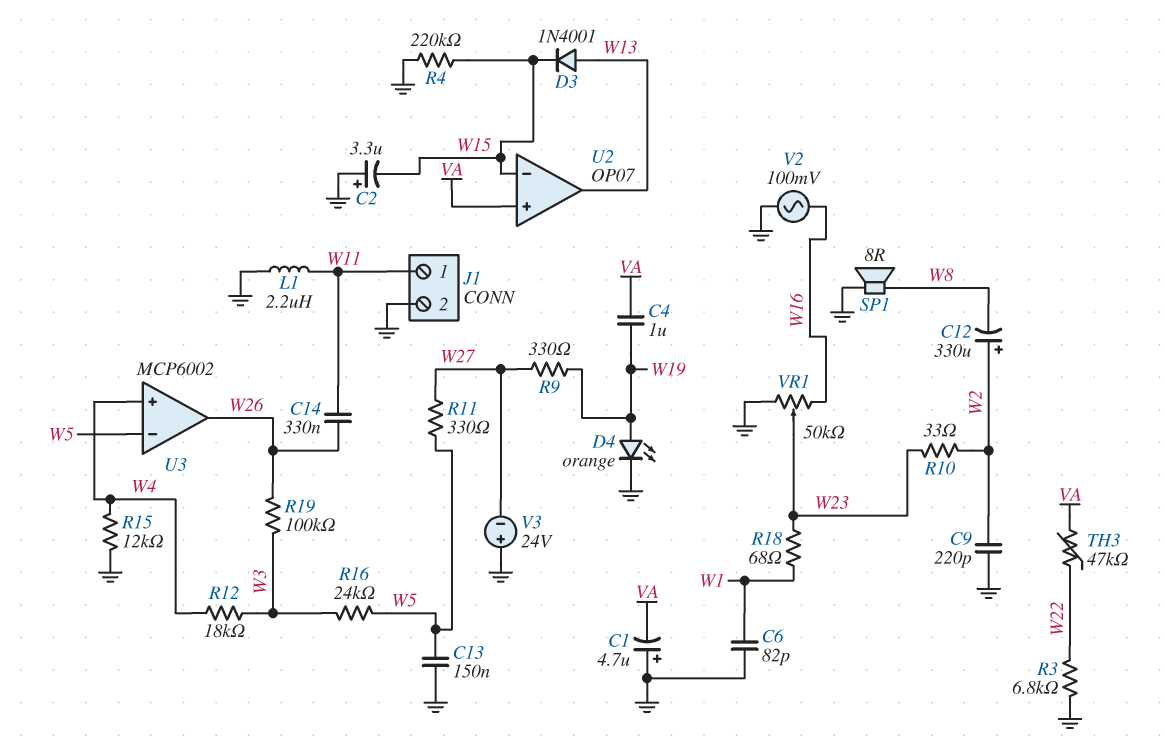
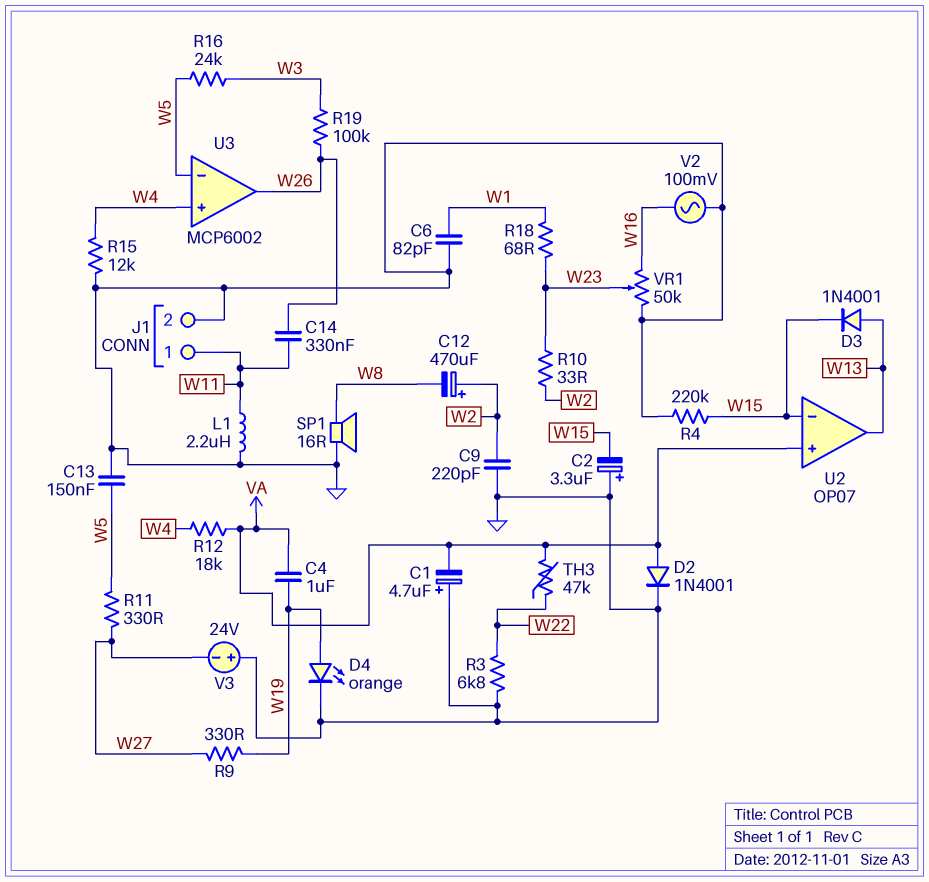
C12: 330uF (plus W2, minus W8) -> 470uF (plus W2, minus W8)
D2: none -> diode 1N4001 (A VA, K GND)
R12: 18k (W3, W4) -> 18k (VA, W4)
SP1: speaker 8R (GND, W8) -> speaker 16R (GND, W8)

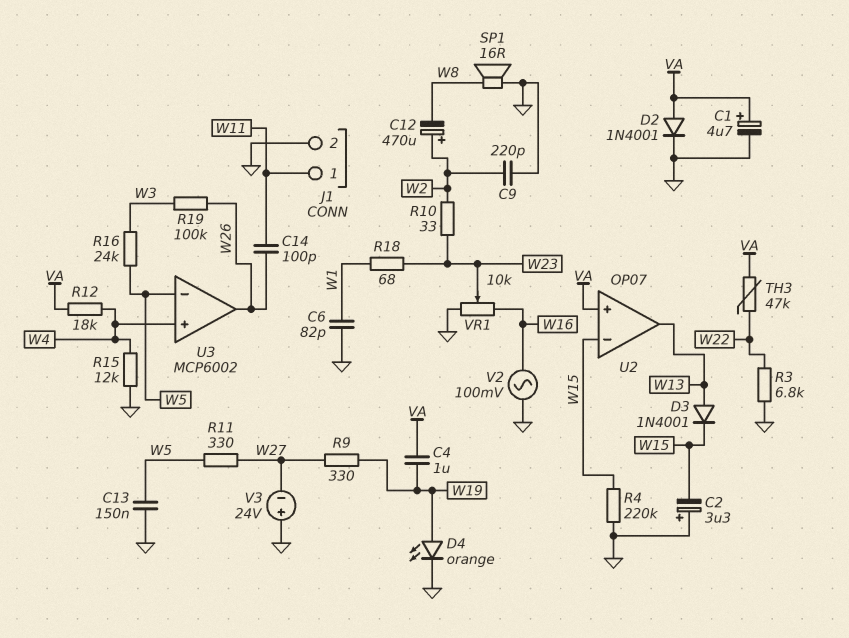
C1: 4.7uF (plus GND, minus VA) -> 4.7uF (plus VA, minus GND)
C14: 330nF (W11, W26) -> 100pF (W11, W26)
L1: 2.2uH (GND, W11) -> none
VR1: 50k (GND, W16, wiper W23) -> 10k (GND, W16, wiper W23)

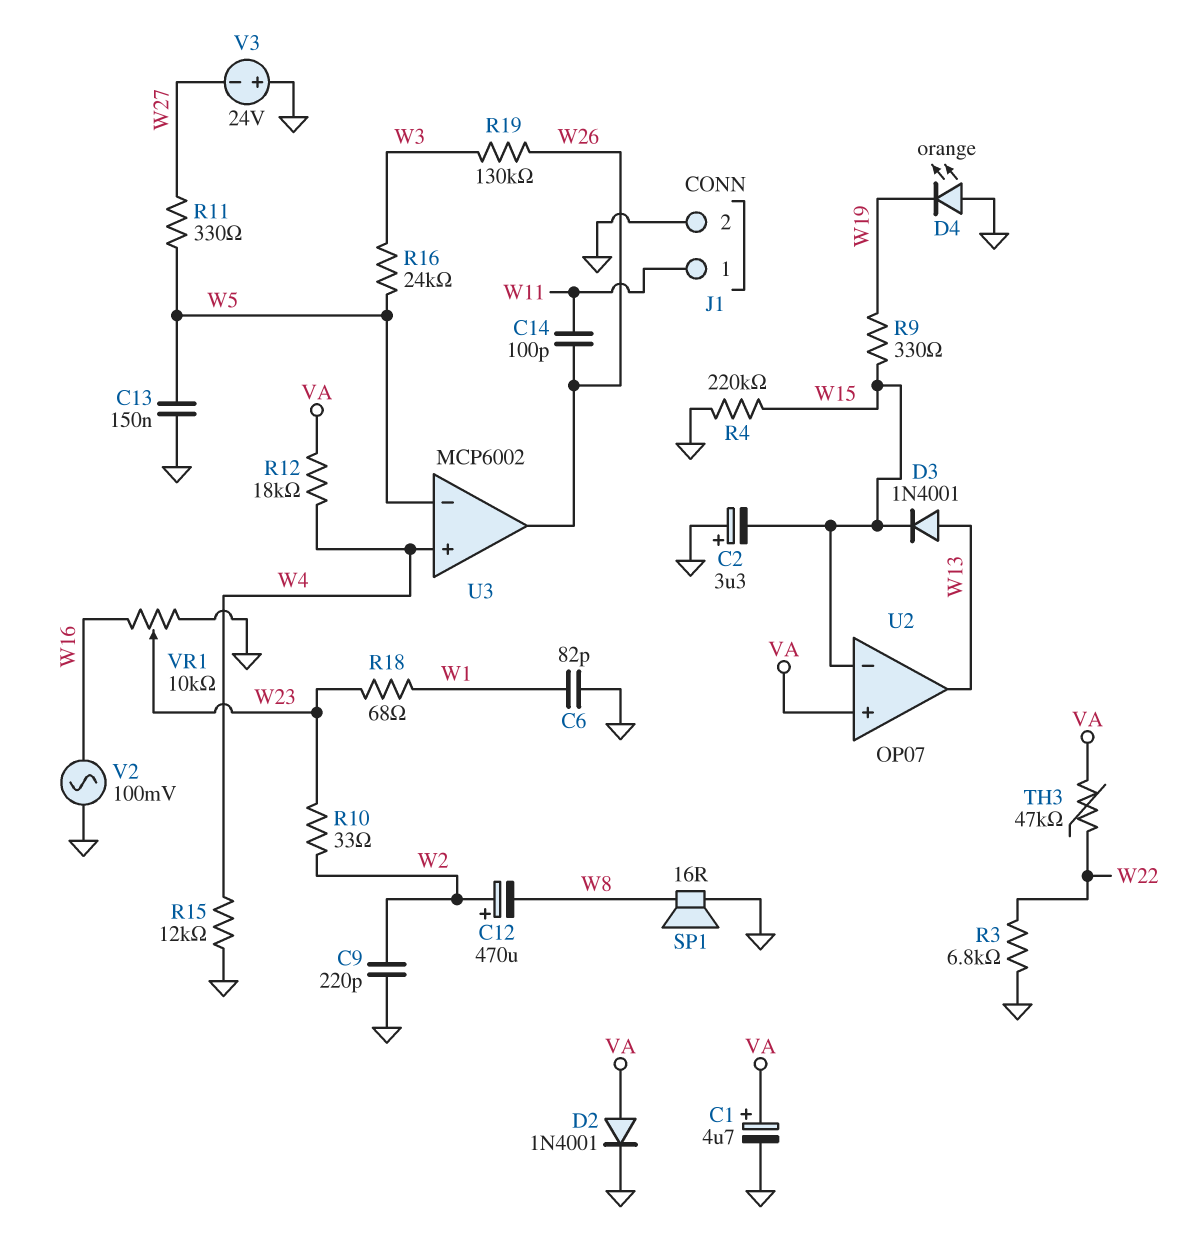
C4: 1uF (VA, W19) -> none
D4: LED orange (A W19, K GND) -> LED orange (A GND, K W19)
R9: 330 (W19, W27) -> 330 (W15, W19)
R19: 100k (W3, W26) -> 130k (W3, W26)

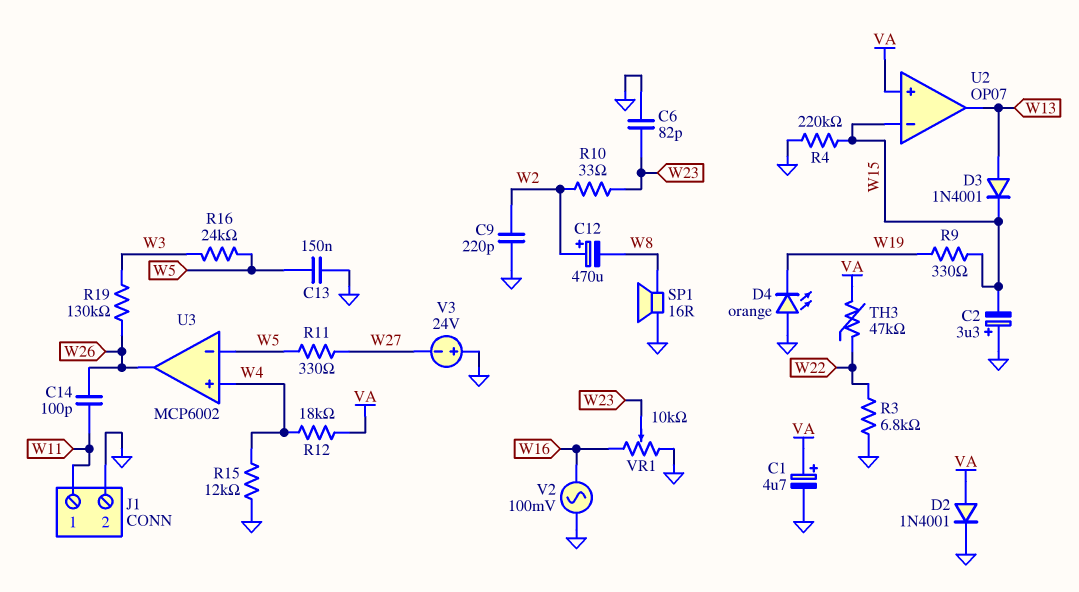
C6: 82pF (GND, W1) -> 82pF (GND, W23)
R18: 68 (W1, W23) -> none

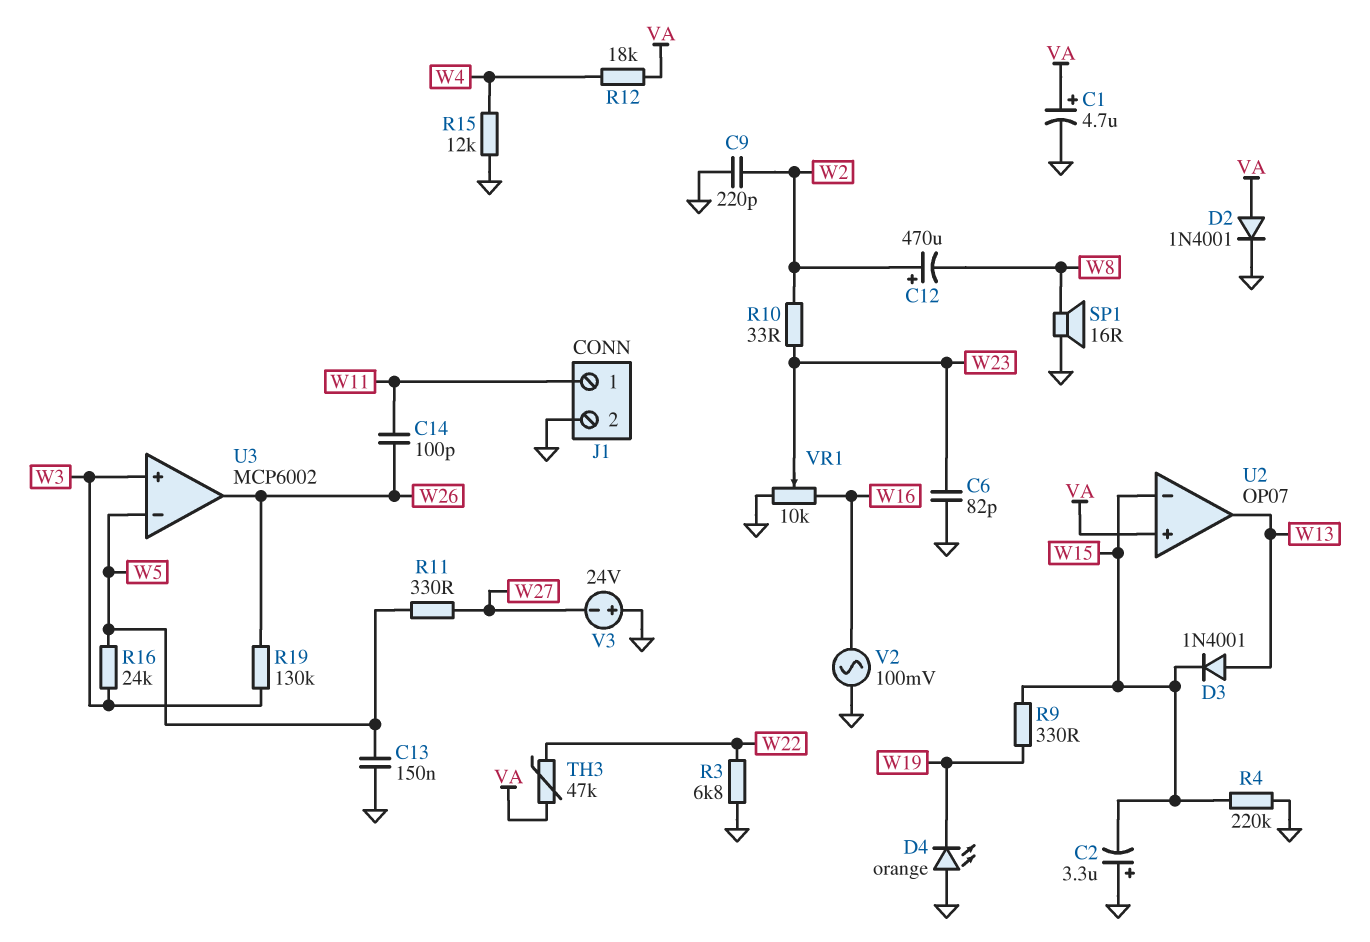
U3 pin in+: W4 -> W3

